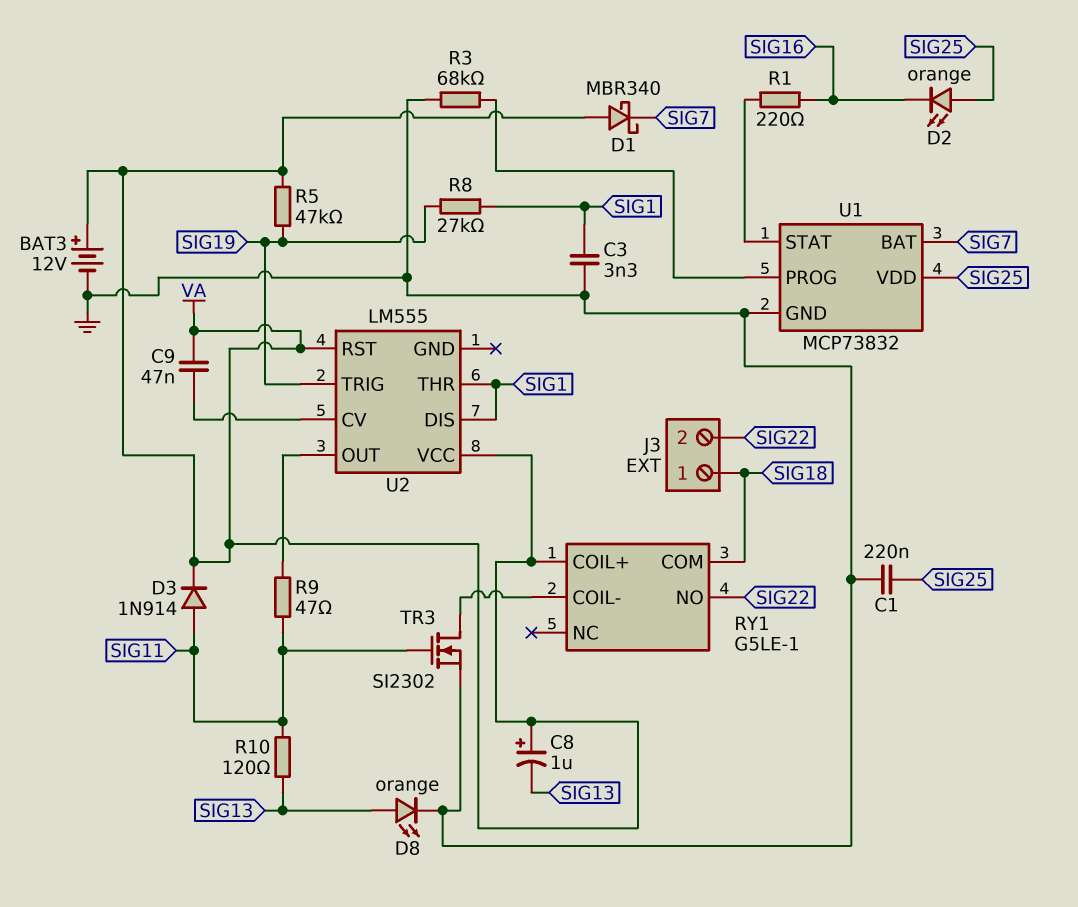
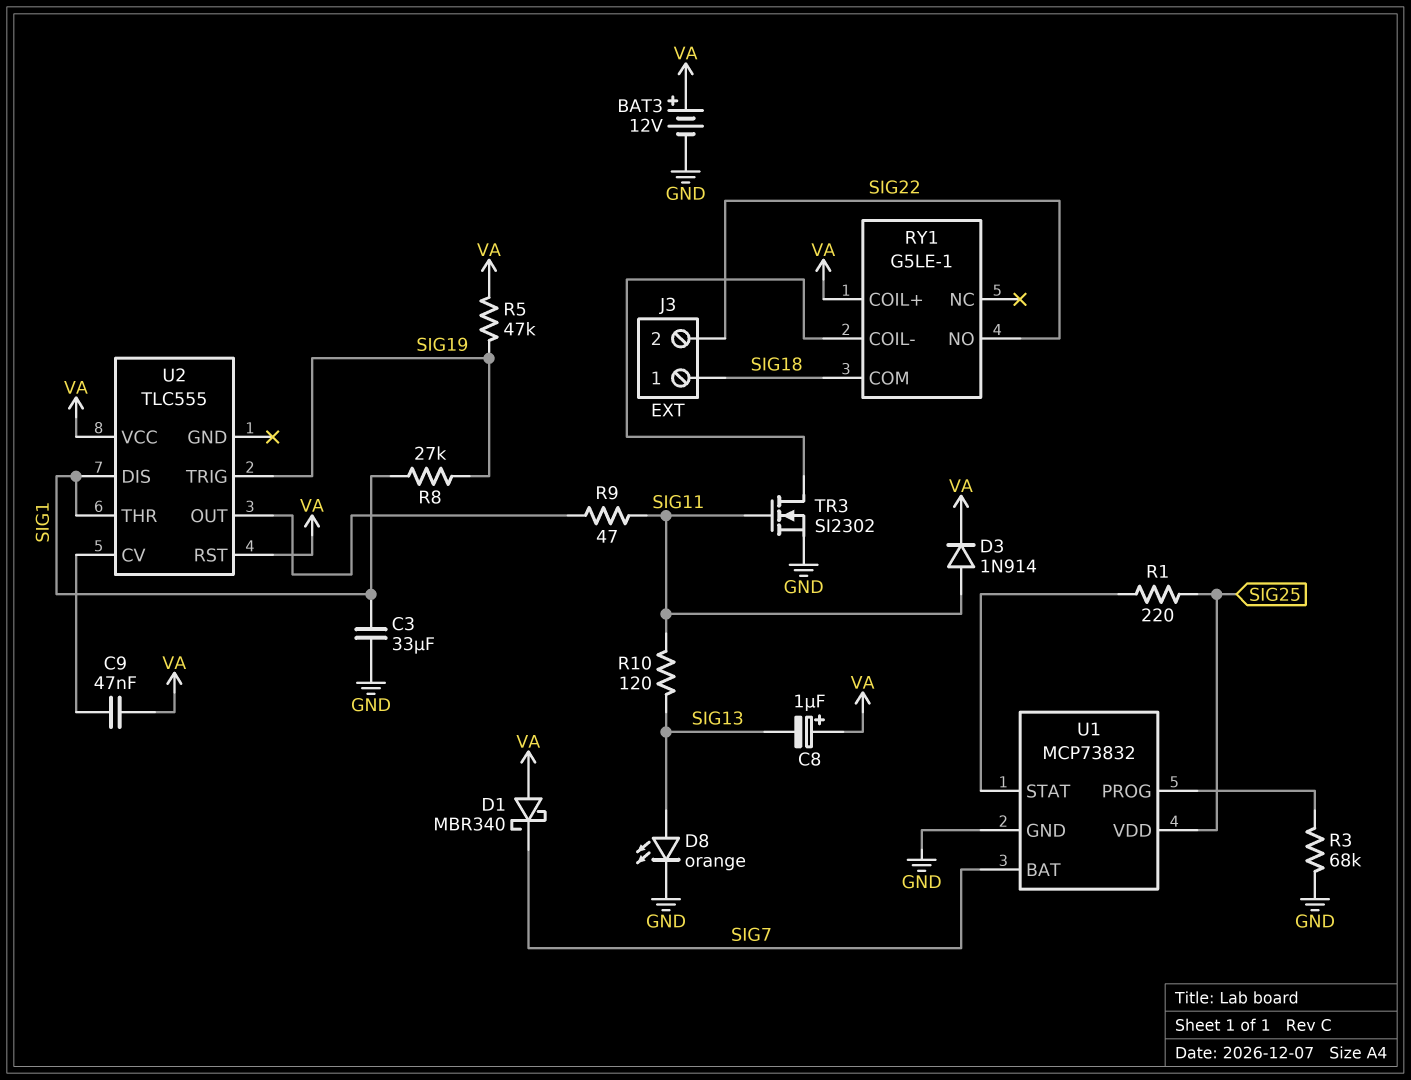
C1: 220nF (GND, SIG25) -> none
C3: 3.3nF (GND, SIG1) -> 33uF (GND, SIG1)
D2: LED orange (A SIG25, K SIG16) -> none
R1: 220 (SIG16, U1/STAT) -> 220 (SIG25, U1/STAT)
U2: LM555 -> TLC555

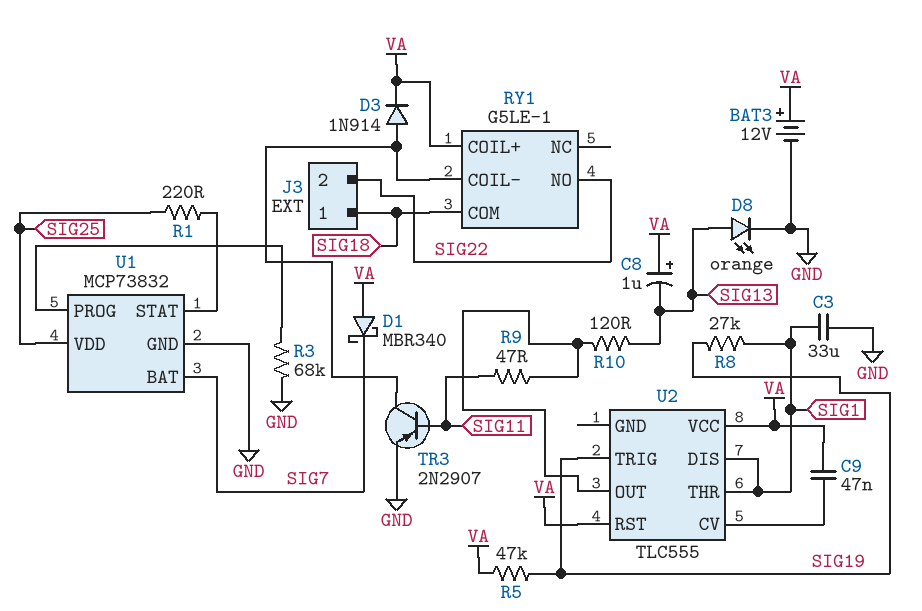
D3: diode 1N914 (A SIG11, K VA) -> diode 1N914 (A RY1/COIL-, K VA)
R10: 120 (SIG11, SIG13) -> 120 (SIG13, U2/OUT)
TR3: NMOS SI2302 (G SIG11, D RY1/COIL-, S GND) -> PNP 2N2907 (B SIG11, C RY1/COIL-, E GND)

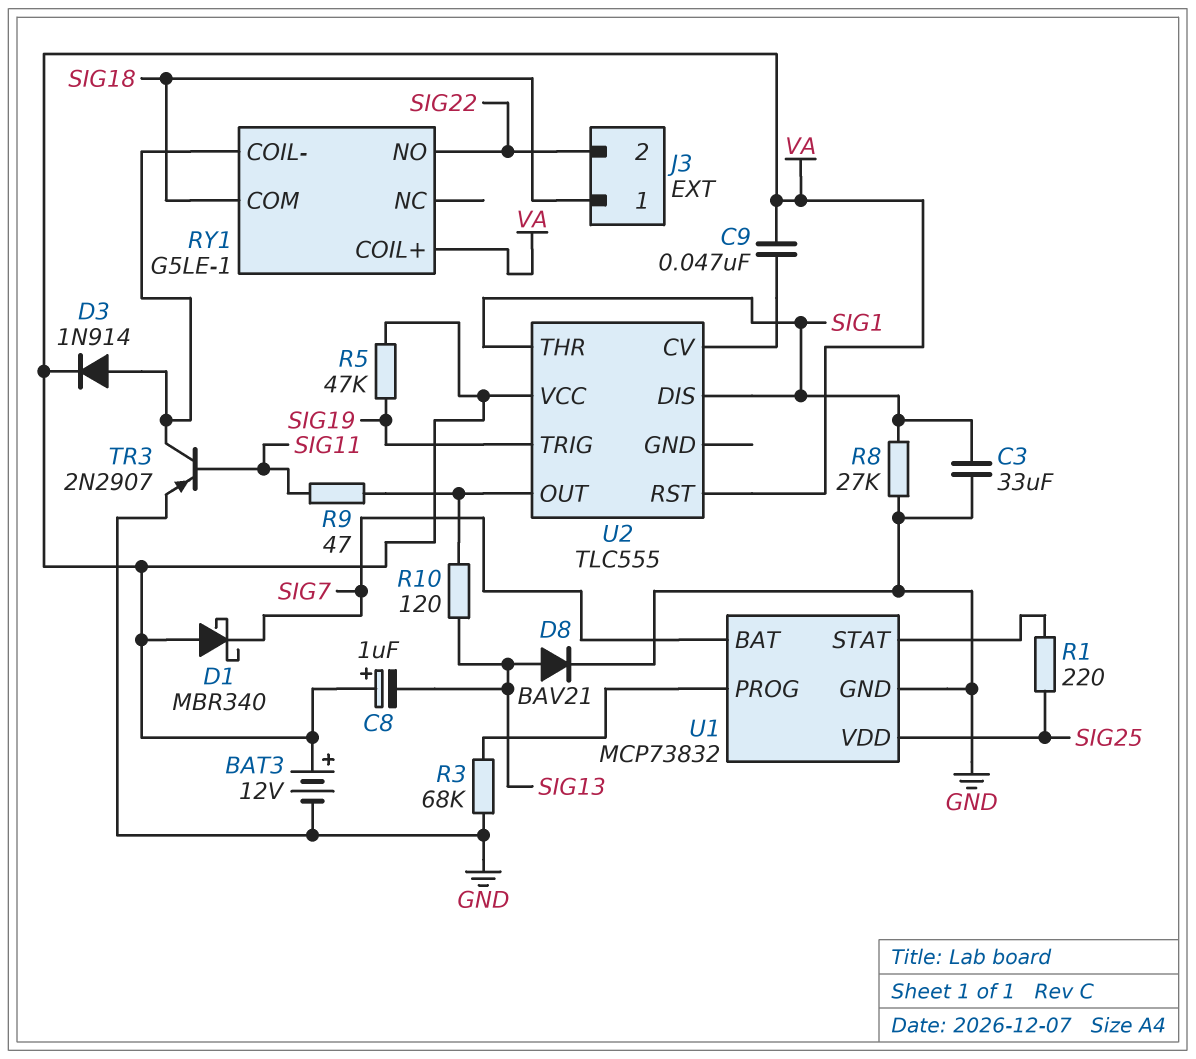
D8: LED orange (A SIG13, K GND) -> diode BAV21 (A SIG13, K GND)
R8: 27k (SIG1, SIG19) -> 27k (GND, SIG1)

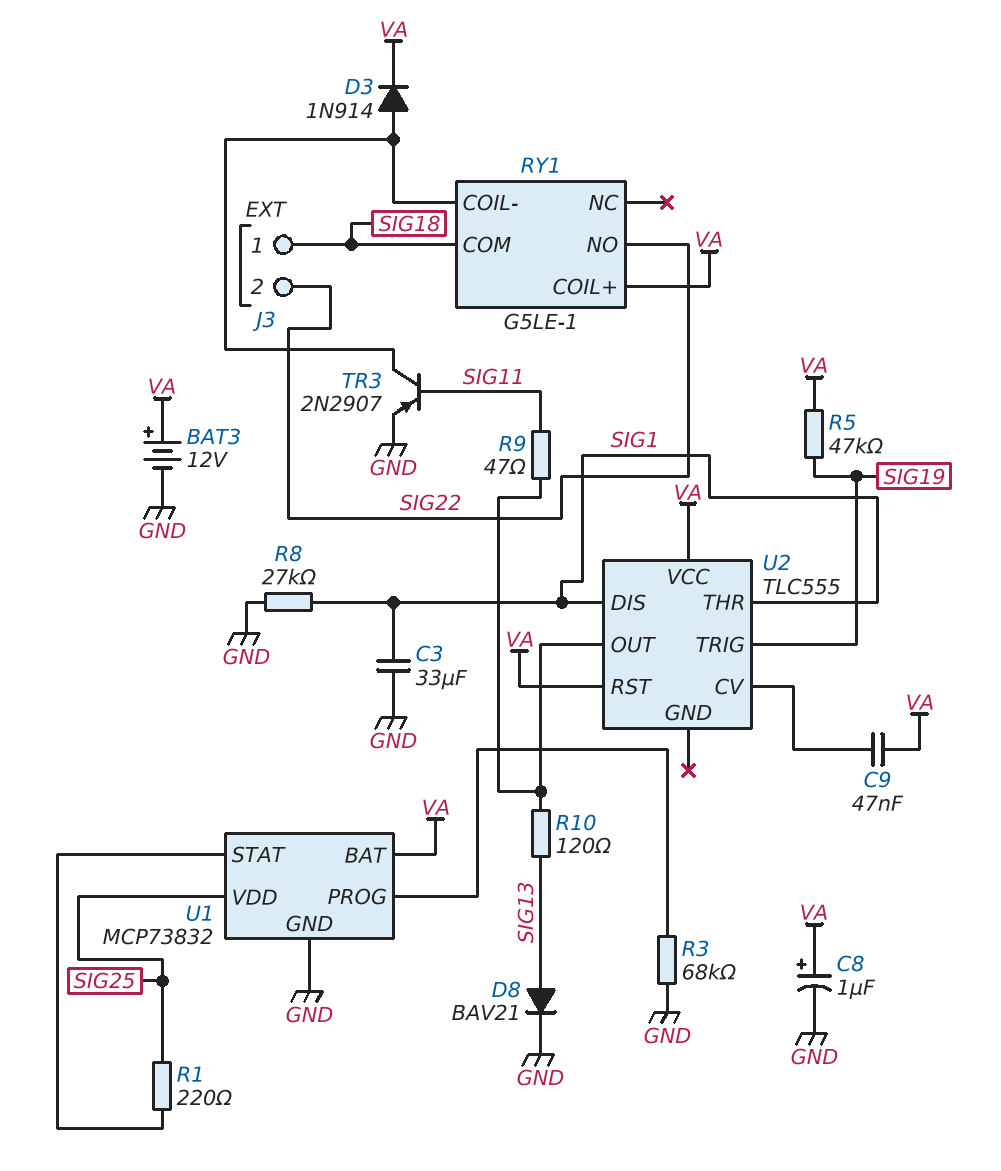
C8: 1uF (plus VA, minus SIG13) -> 1uF (plus VA, minus GND)
D1: schottky MBR340 (A VA, K SIG7) -> none
U1 pin BAT: SIG7 -> VA

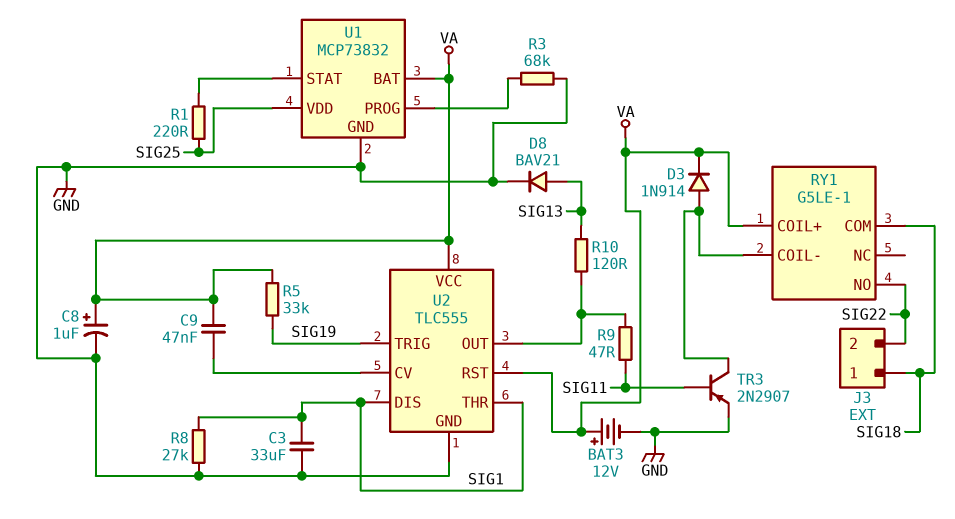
R5: 47k (SIG19, VA) -> 33k (SIG19, VA)
U2 pin GND: none -> GND

